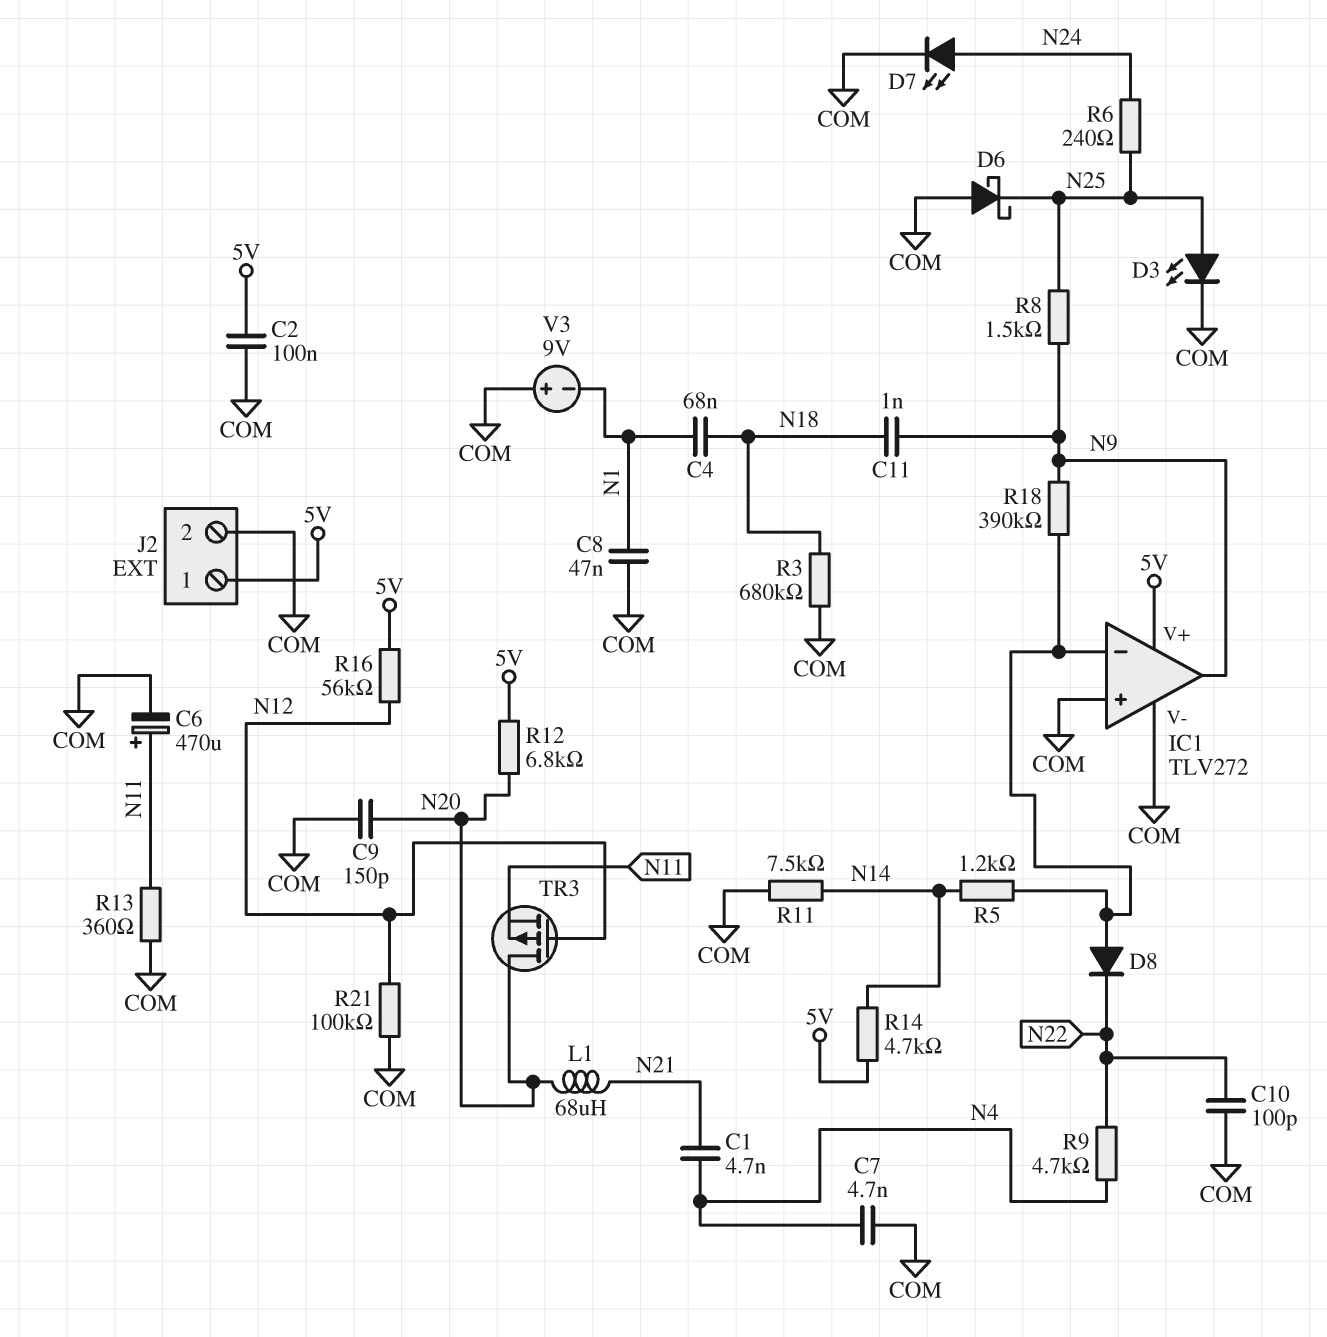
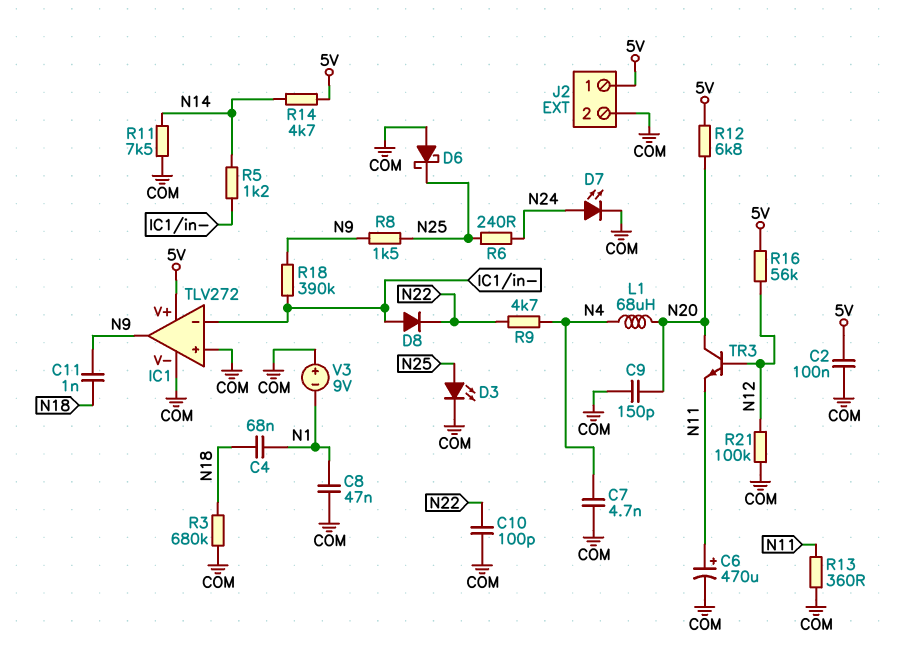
C1: 4.7nF (N4, N21) -> none
L1: 68uH (N20, N21) -> 68uH (N4, N20)
TR3: PMOS (G N12, D N20, S N11) -> NPN (B N12, C N20, E N11)

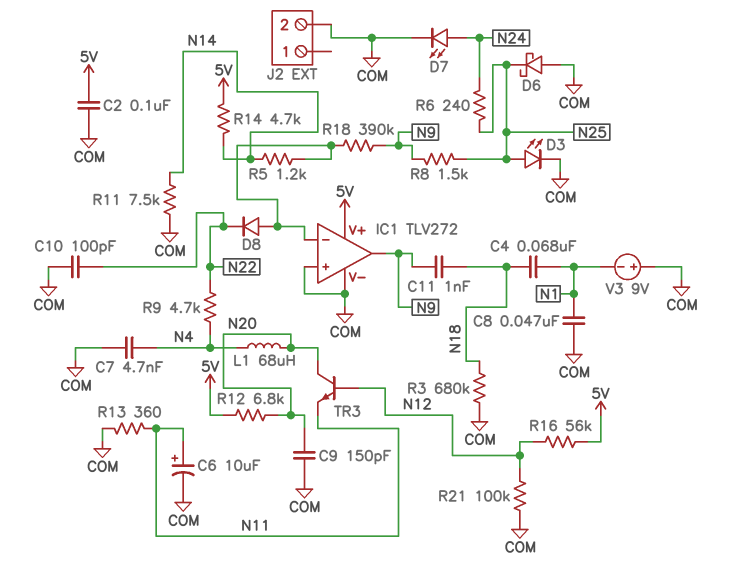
C6: 470uF (plus N11, minus COM) -> 10uF (plus N11, minus COM)
J2 pin 1: 5V -> none

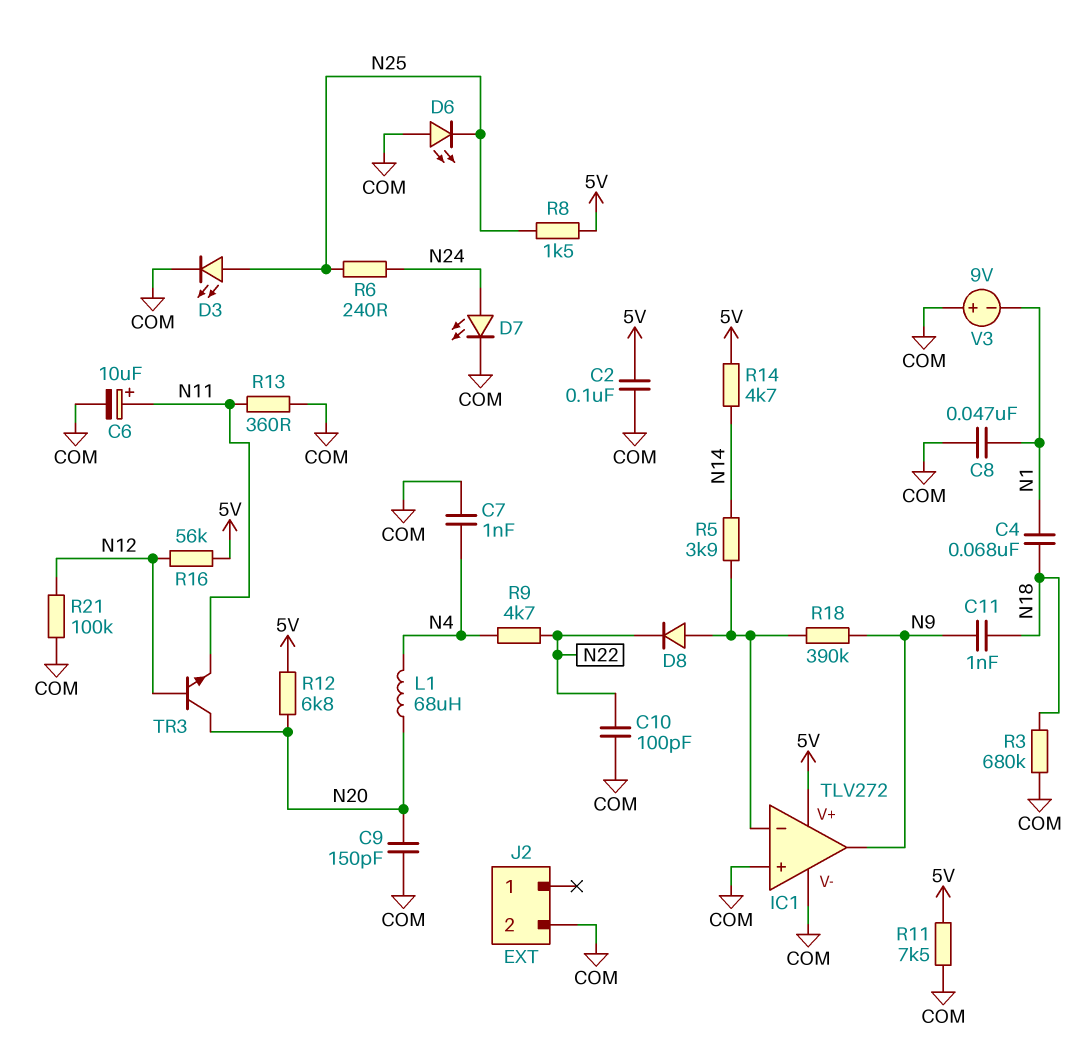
C7: 4.7nF (COM, N4) -> 1nF (COM, N4)
D6: schottky (A COM, K N25) -> LED (A COM, K N25)
R5: 1.2k (IC1/in-, N14) -> 3.9k (IC1/in-, N14)
R8: 1.5k (N9, N25) -> 1.5k (5V, N25)
R11: 7.5k (COM, N14) -> 7.5k (5V, COM)

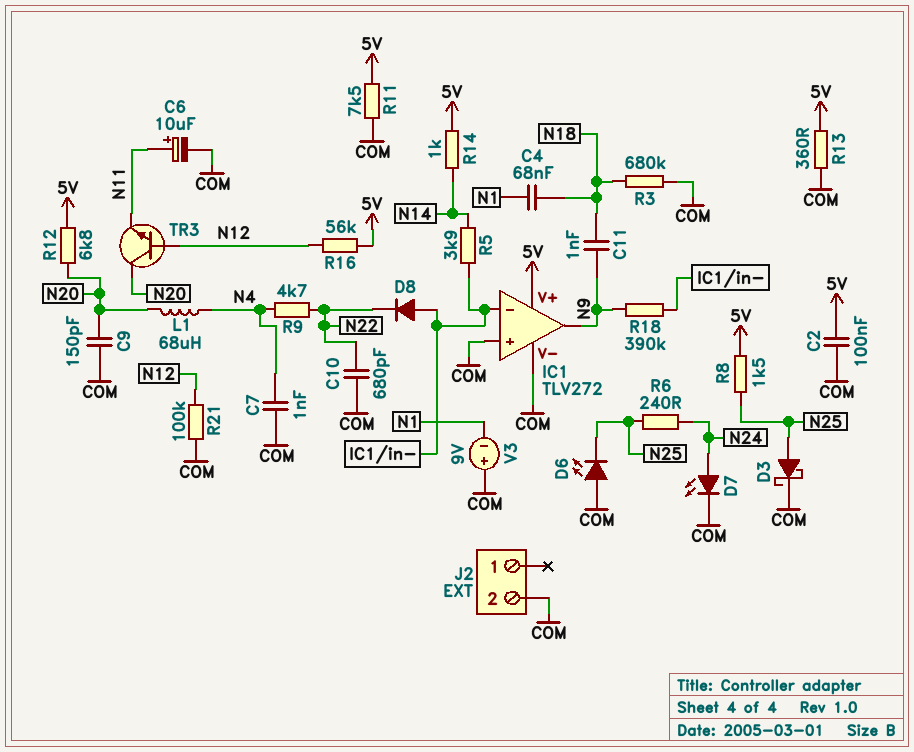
C8: 47nF (COM, N1) -> none
C10: 100pF (COM, N22) -> 680pF (COM, N22)
D3: LED (A N25, K COM) -> schottky (A N25, K COM)
R13: 360 (COM, N11) -> 360 (5V, COM)
R14: 4.7k (5V, N14) -> 1k (5V, N14)

